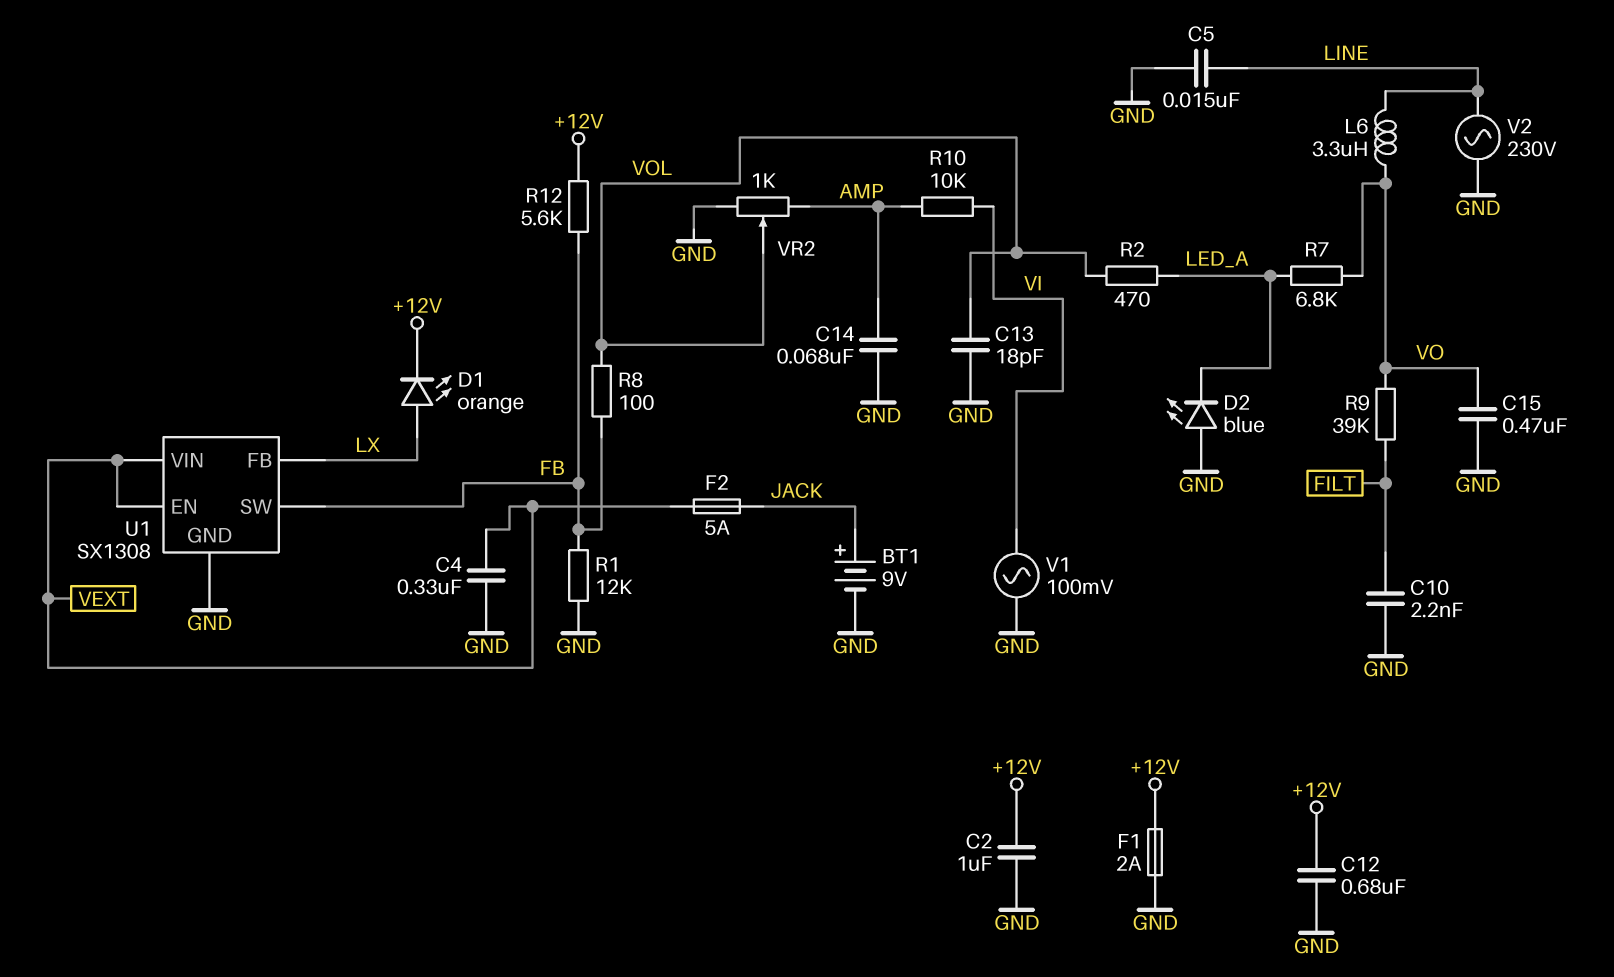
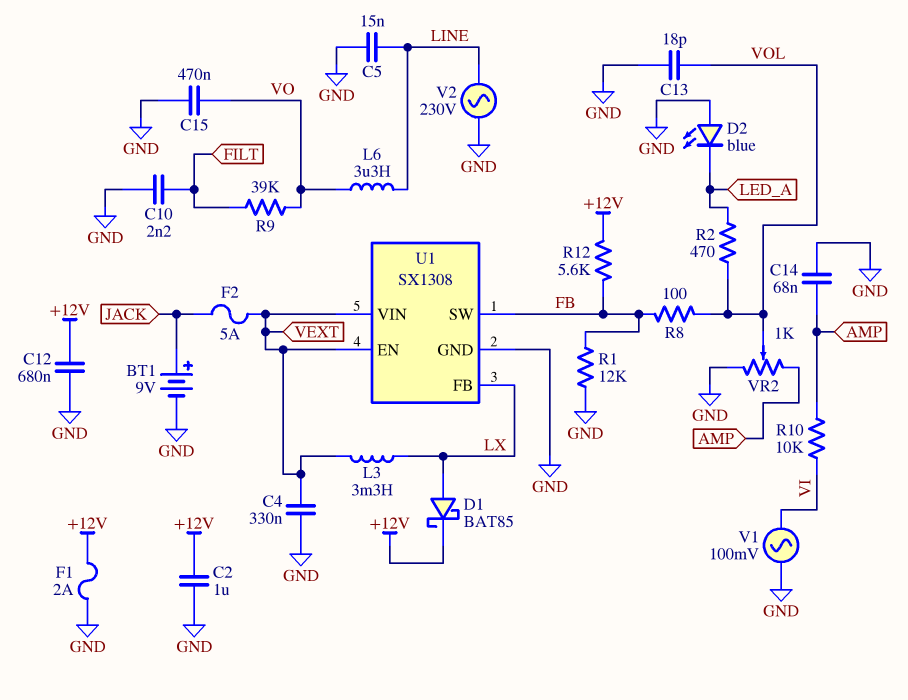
D1: LED orange (A LX, K +12V) -> schottky BAT85 (A LX, K +12V)
L3: none -> 3.3mH (LX, VEXT)
R7: 6.8k (LED_A, VO) -> none

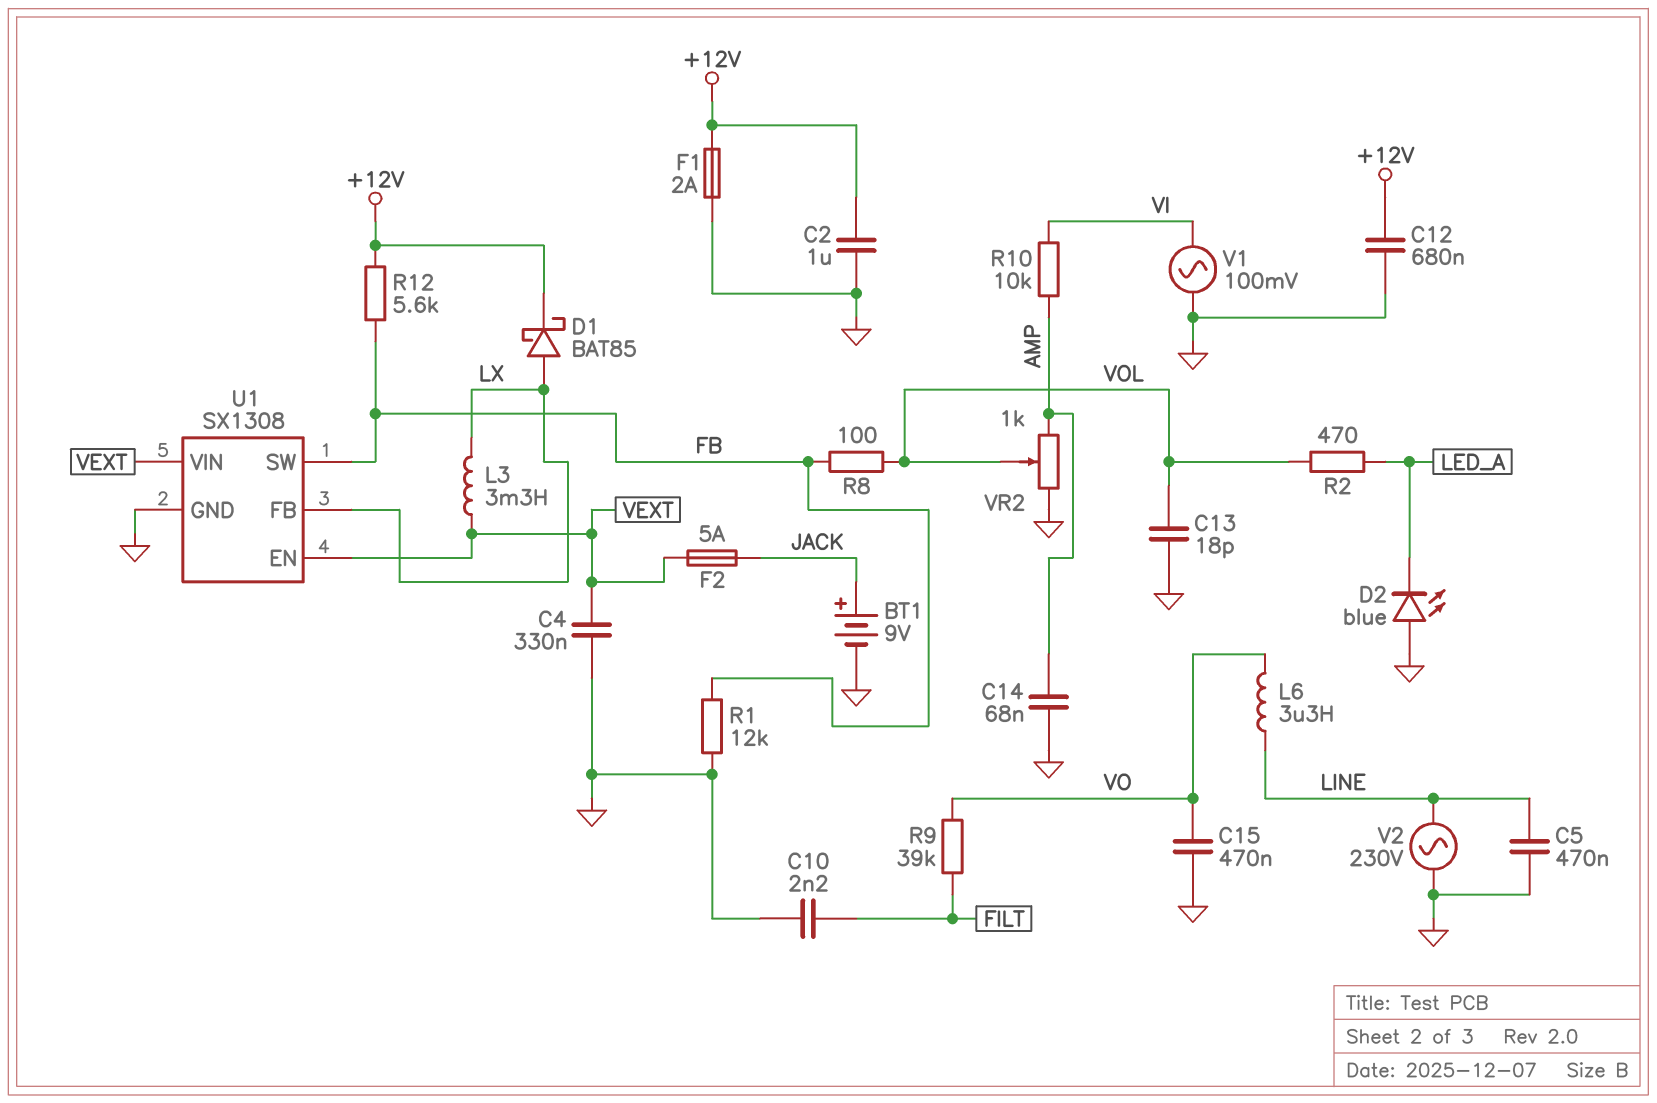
C5: 15nF (GND, LINE) -> 470nF (GND, LINE)

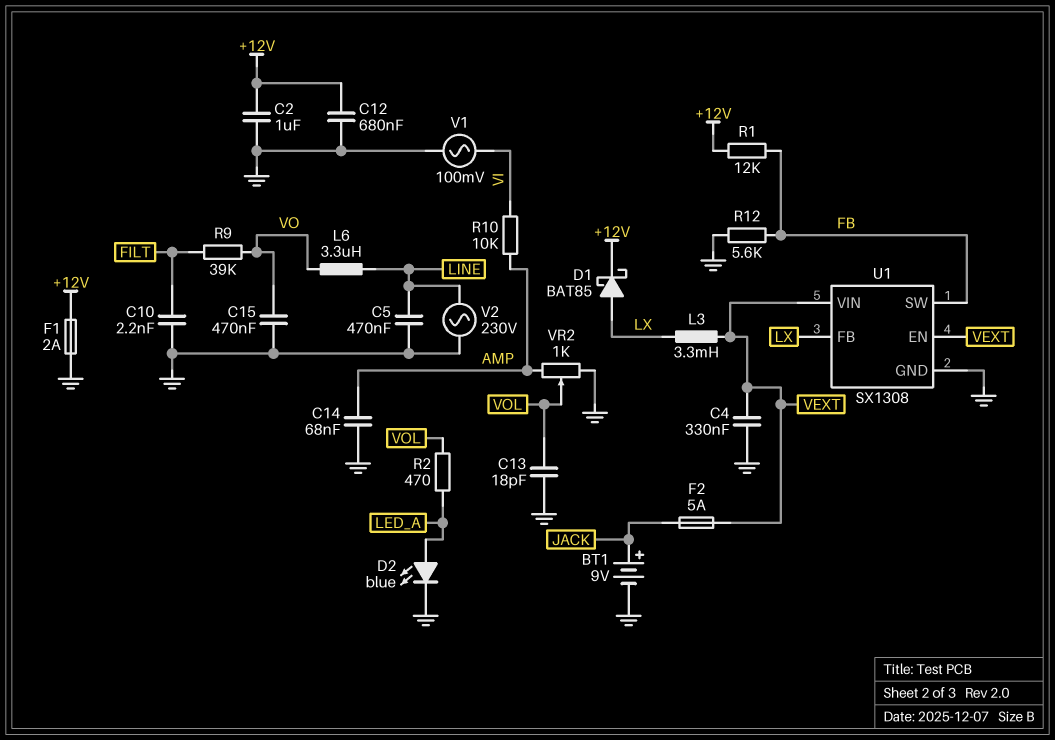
D2: LED blue (A GND, K LED_A) -> LED blue (A LED_A, K GND)
R1: 12k (FB, GND) -> 12k (+12V, FB)
R8: 100 (FB, VOL) -> none
R12: 5.6k (+12V, FB) -> 5.6k (FB, GND)

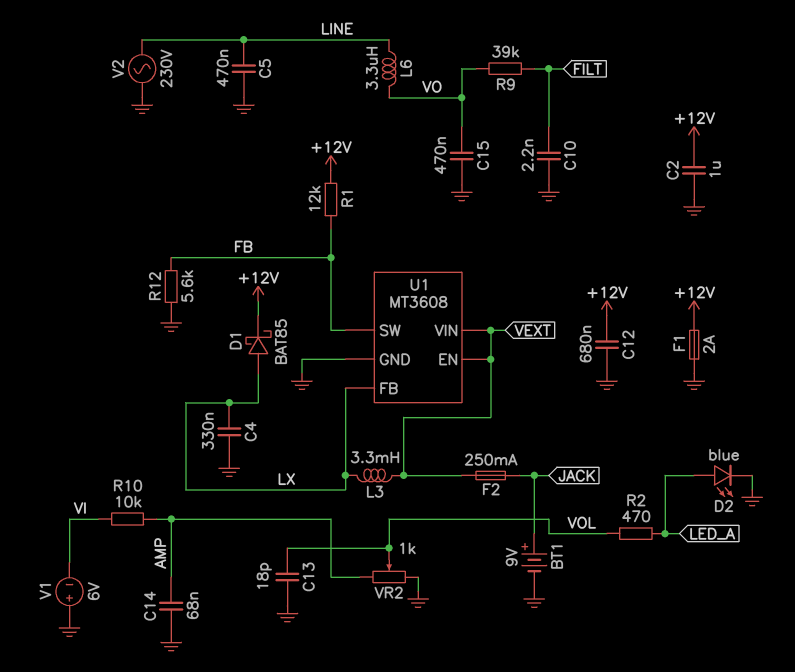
C4: 330nF (GND, VEXT) -> 330nF (GND, LX)
F2: 5A (JACK, VEXT) -> 250mA (JACK, VEXT)
U1: SX1308 -> MT3608
V1: AC 100mV (GND, VI) -> 6V (plus GND, minus VI)

